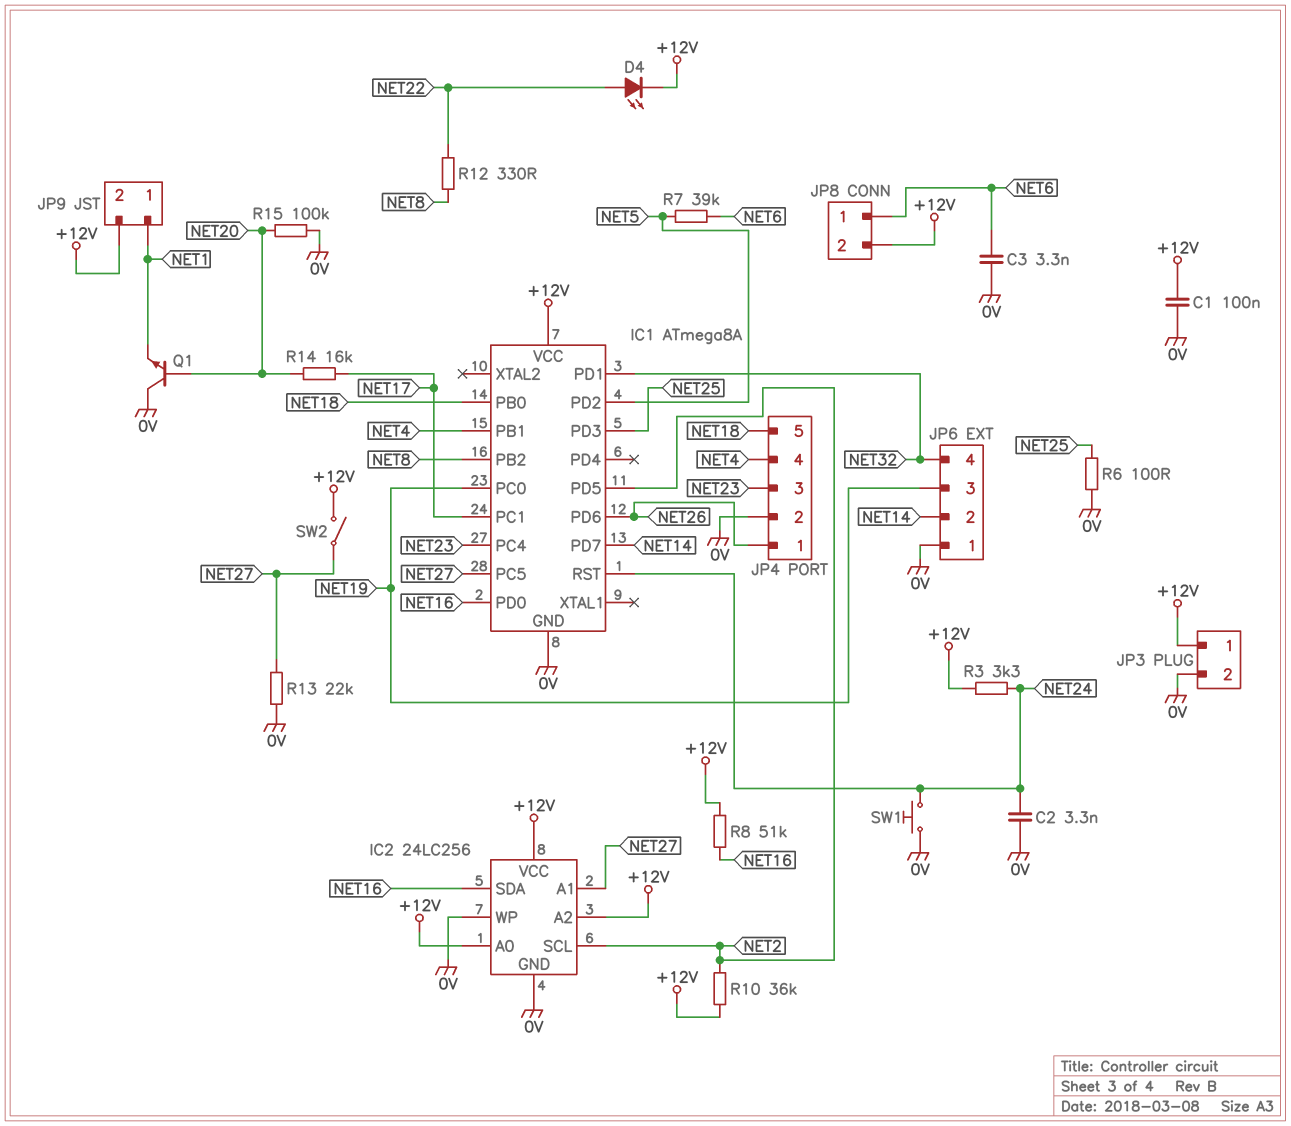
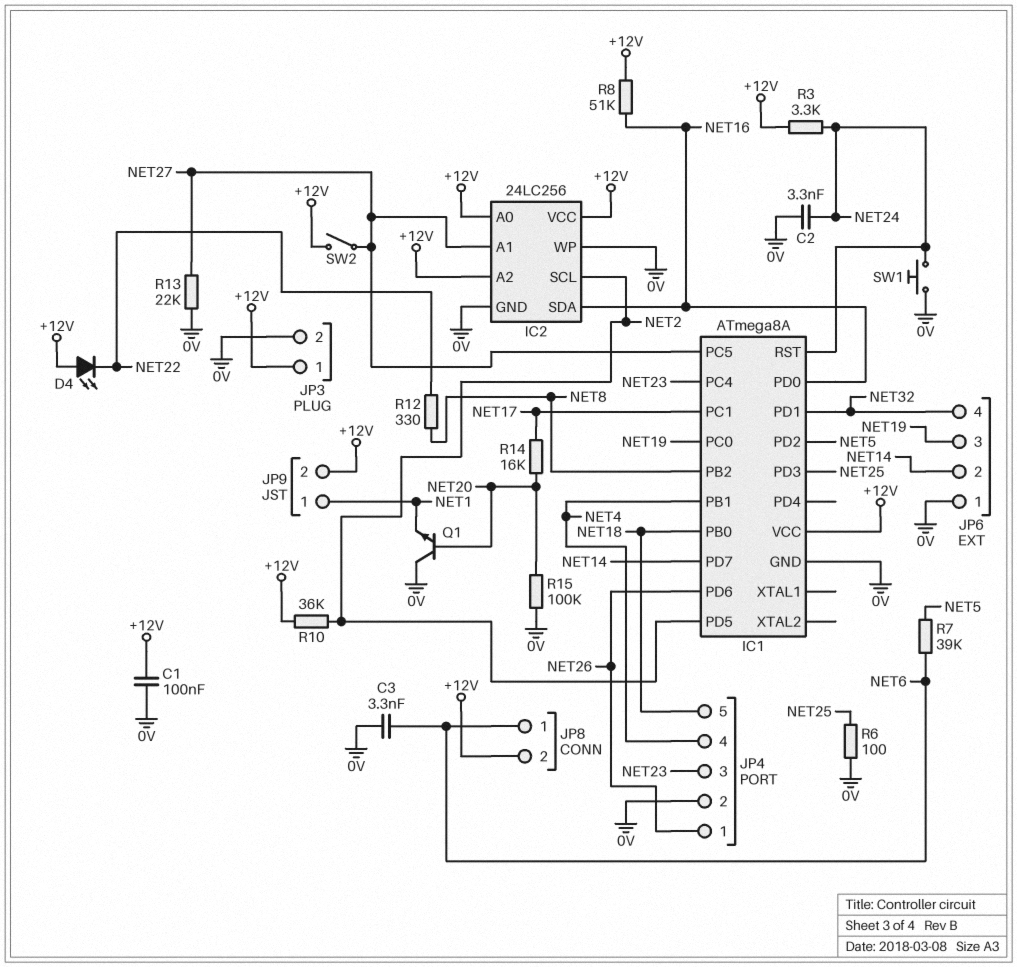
D4: LED (A NET22, K +12V) -> LED (A +12V, K NET22)

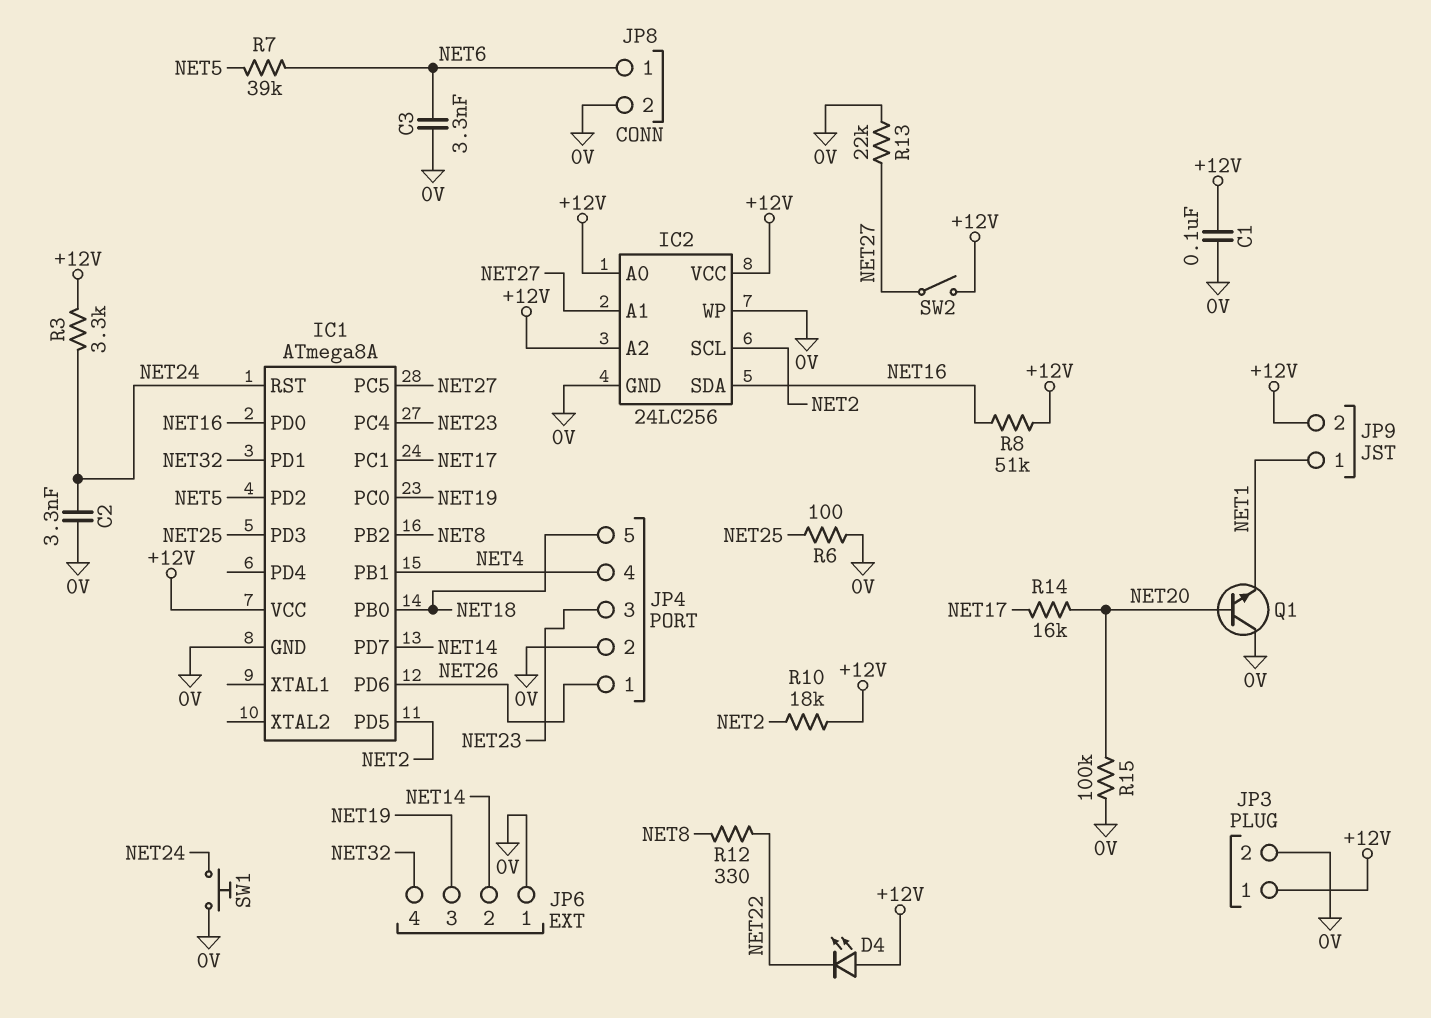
JP8 pin 2: +12V -> 0V
R10: 36k (+12V, NET2) -> 18k (+12V, NET2)

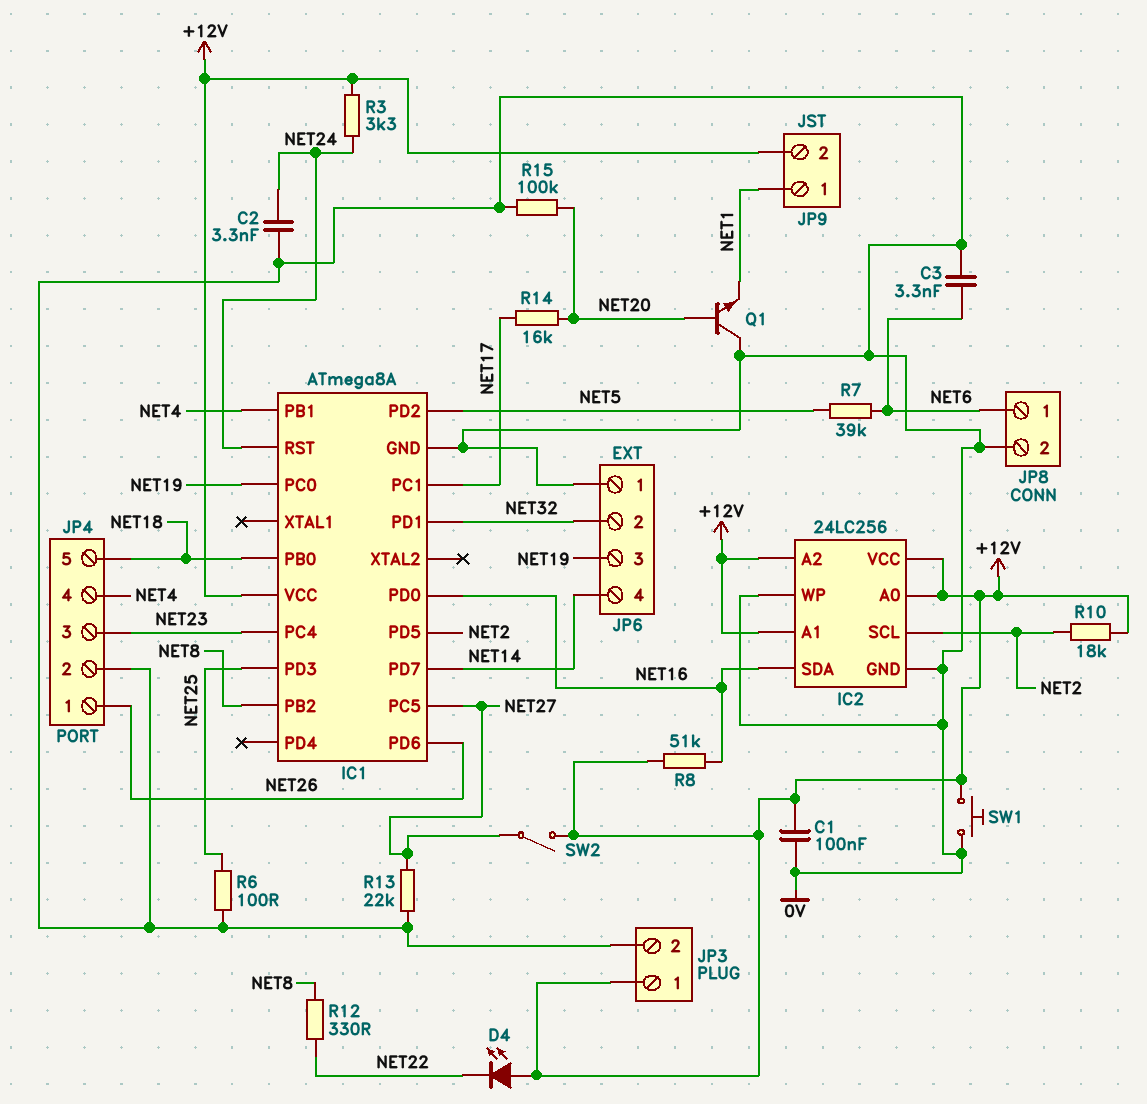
IC2 pin A1: NET27 -> +12V
JP6 pin 2: NET14 -> NET32
JP6 pin 4: NET32 -> NET14
SW1: button (0V, NET24) -> button (+12V, 0V)

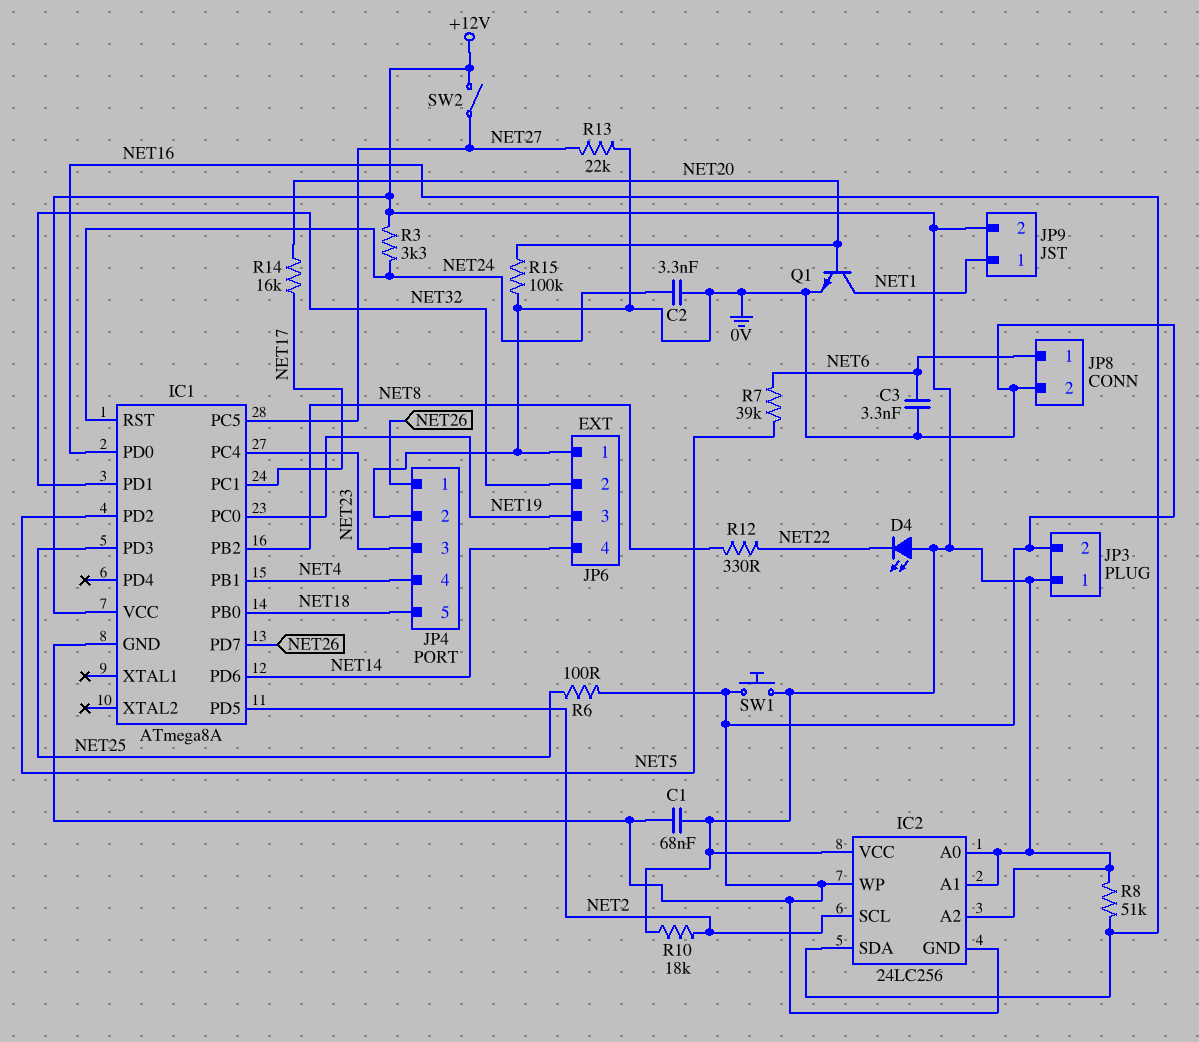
C1: 100nF (+12V, 0V) -> 68nF (+12V, 0V)
IC1 pin PD6: NET26 -> NET14
IC1 pin PD7: NET14 -> NET26
Q1: NPN (B NET20, C 0V, E NET1) -> NPN (B NET20, C NET1, E 0V)

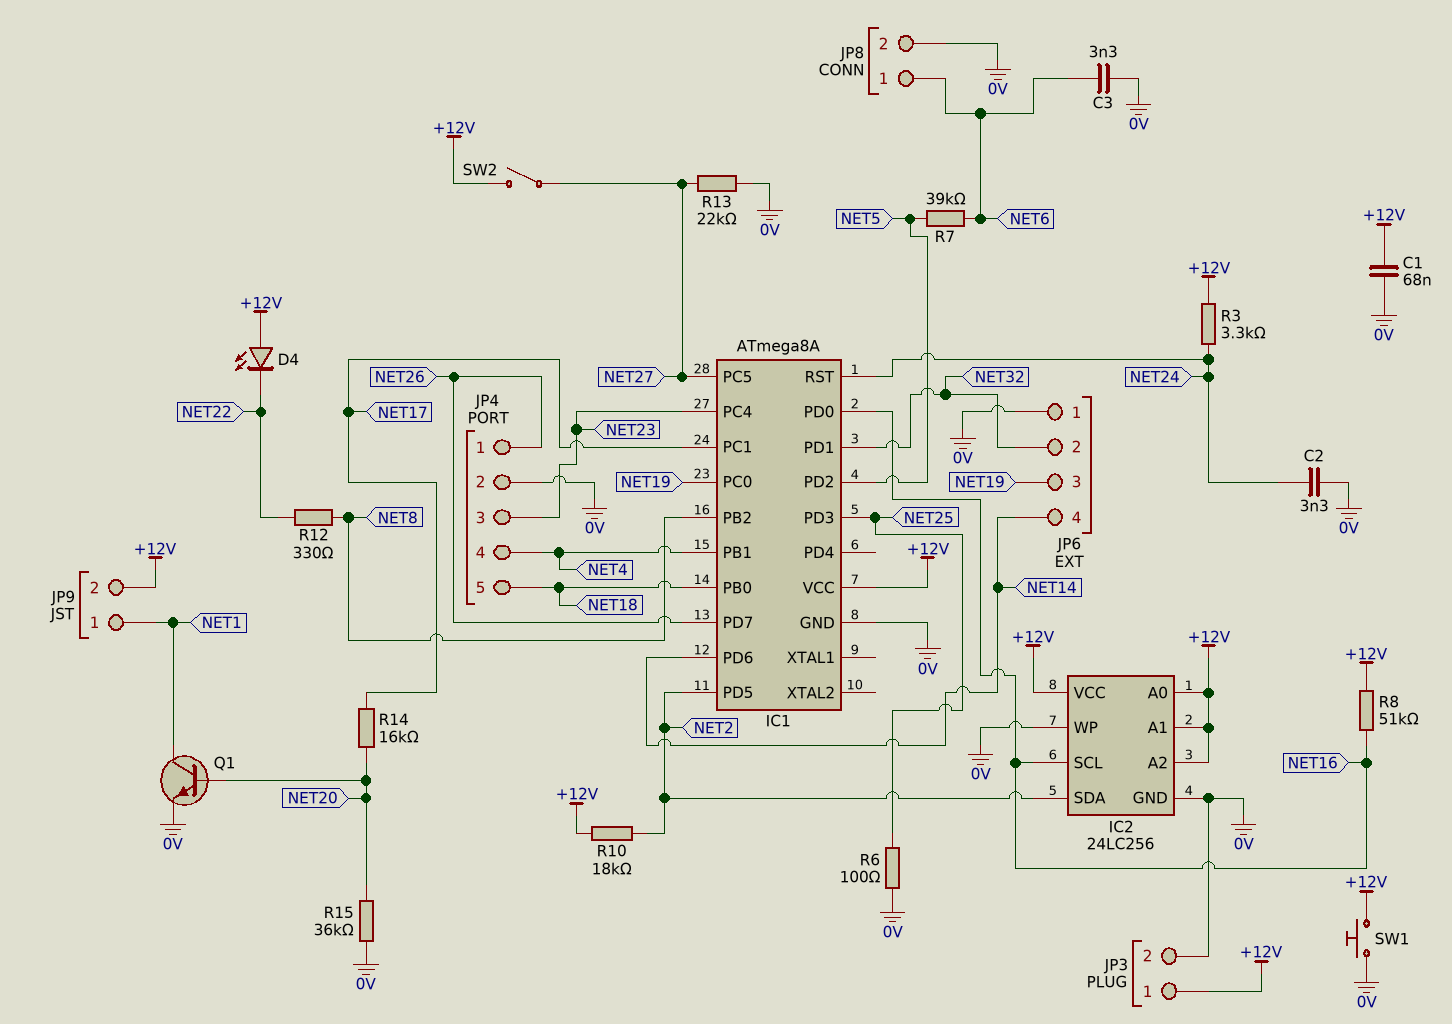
IC2 pin SCL: NET2 -> NET16
IC2 pin SDA: NET16 -> NET2
R15: 100k (0V, NET20) -> 36k (0V, NET20)

